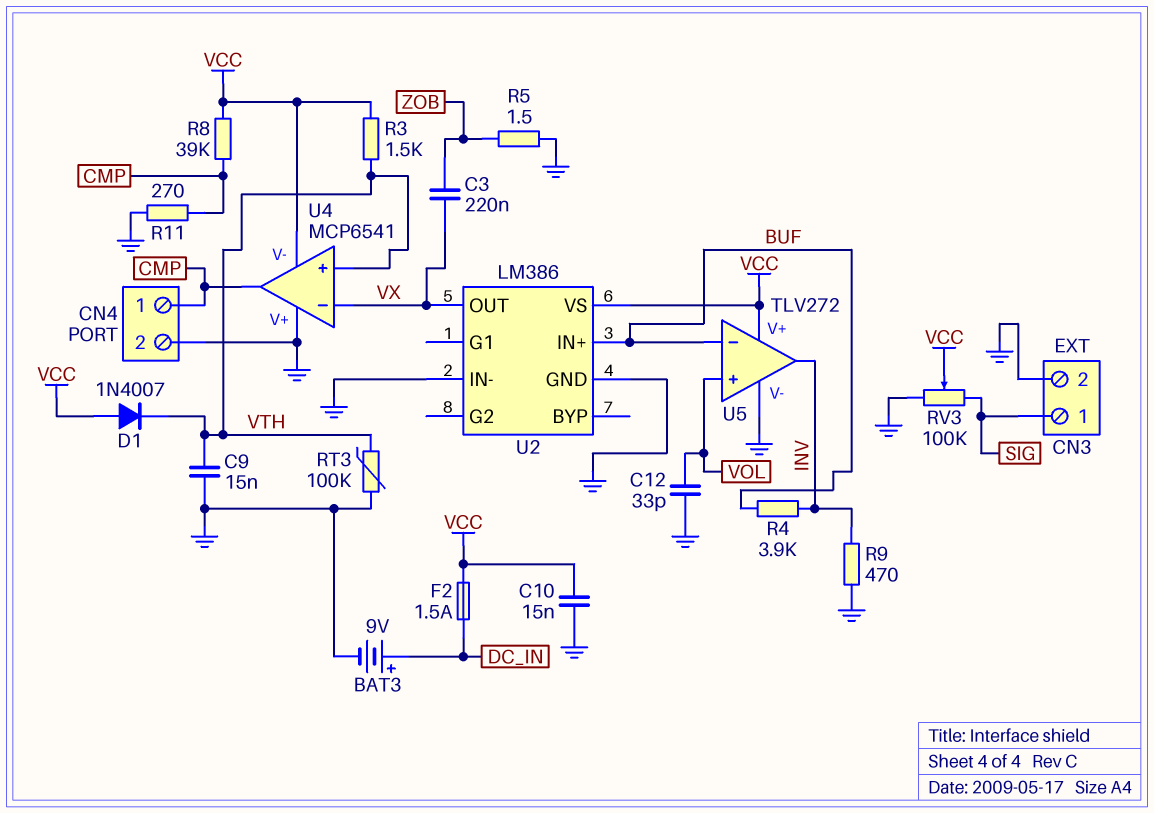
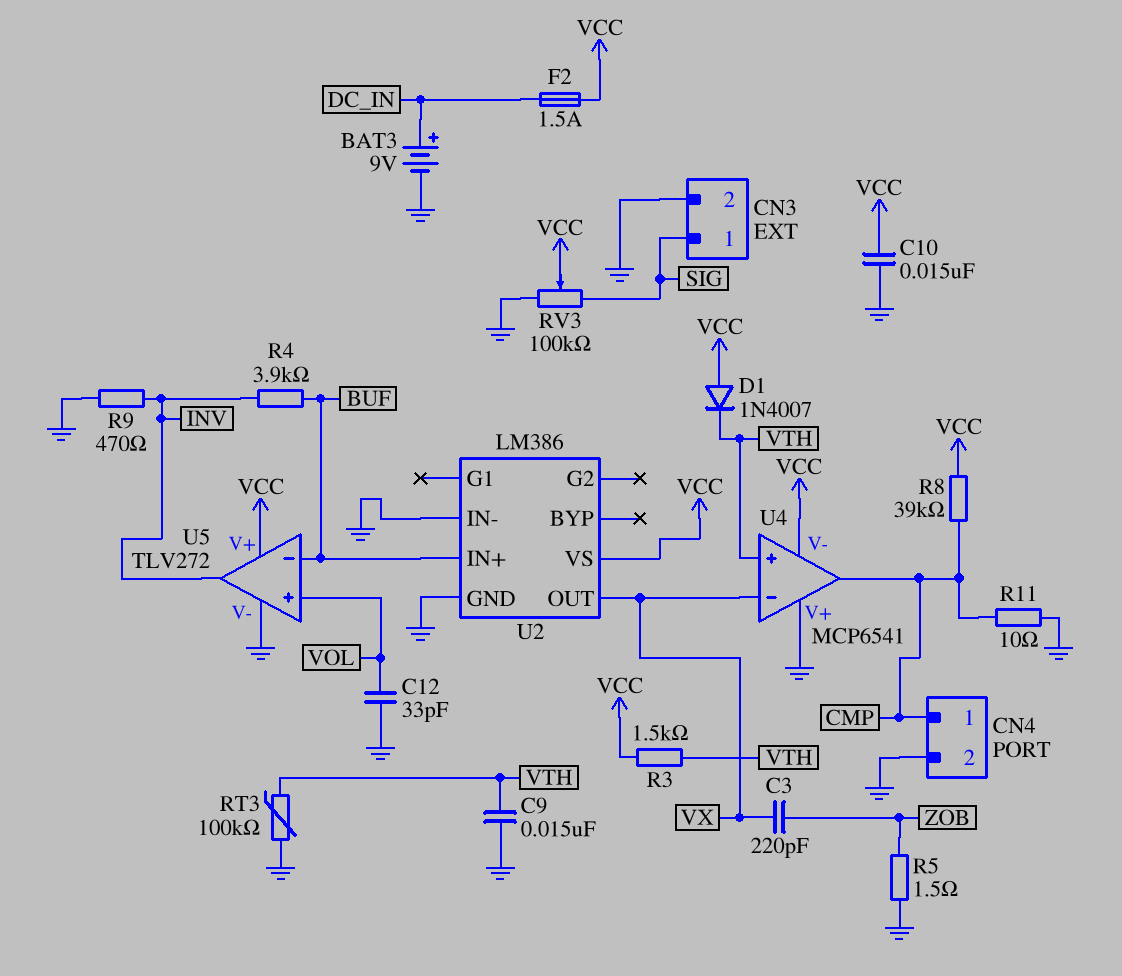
C3: 220nF (VX, ZOB) -> 220pF (VX, ZOB)
R11: 270 (CMP, GND) -> 10 (CMP, GND)

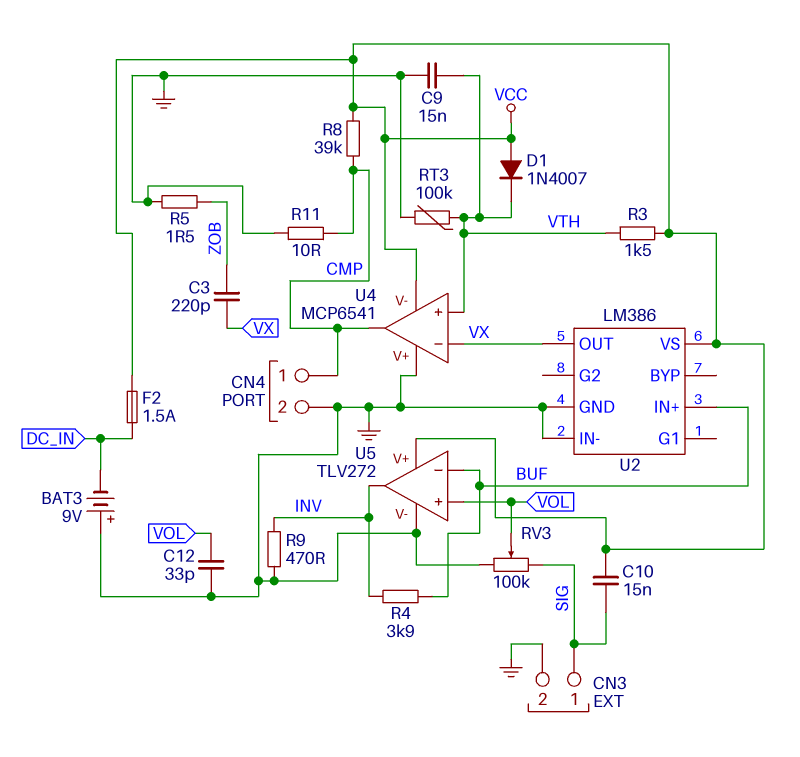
BAT3: 9V (plus DC_IN, minus GND) -> 9V (plus GND, minus DC_IN)
C10: 15nF (GND, VCC) -> 15nF (SIG, VCC)
RV3: 100k (GND, SIG, wiper VCC) -> 100k (GND, SIG, wiper VOL)

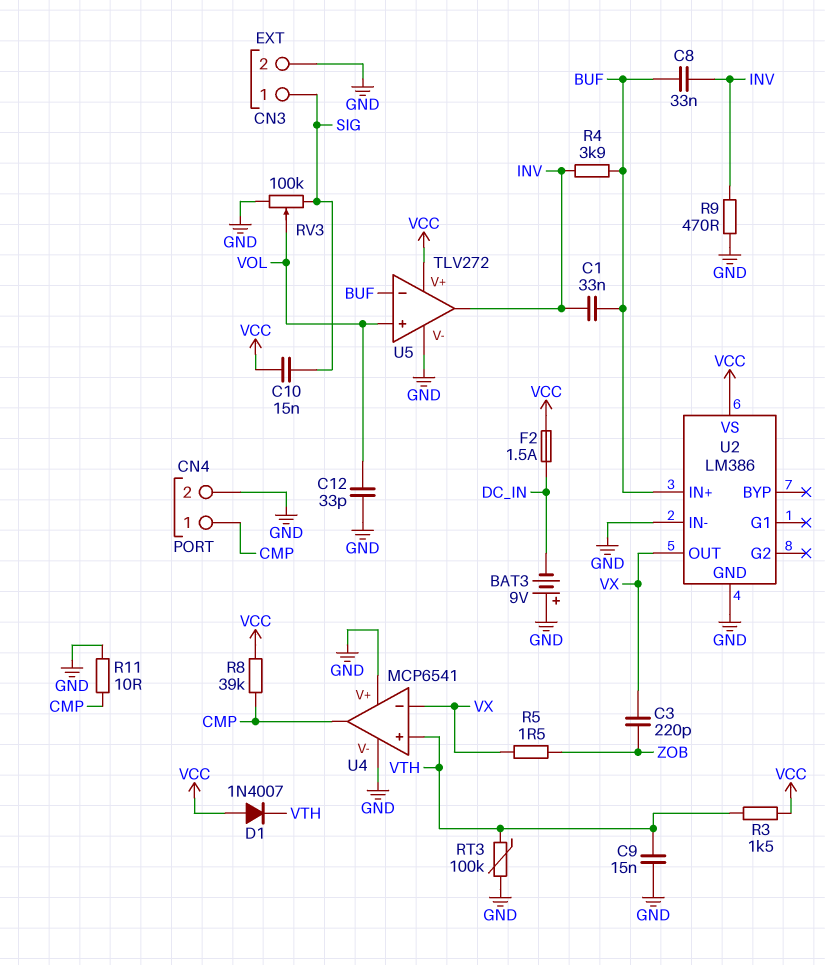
C1: none -> 33nF (BUF, INV)
C8: none -> 33nF (BUF, INV)
R5: 1.5 (GND, ZOB) -> 1.5 (VX, ZOB)
U4 pin V-: VCC -> GND

